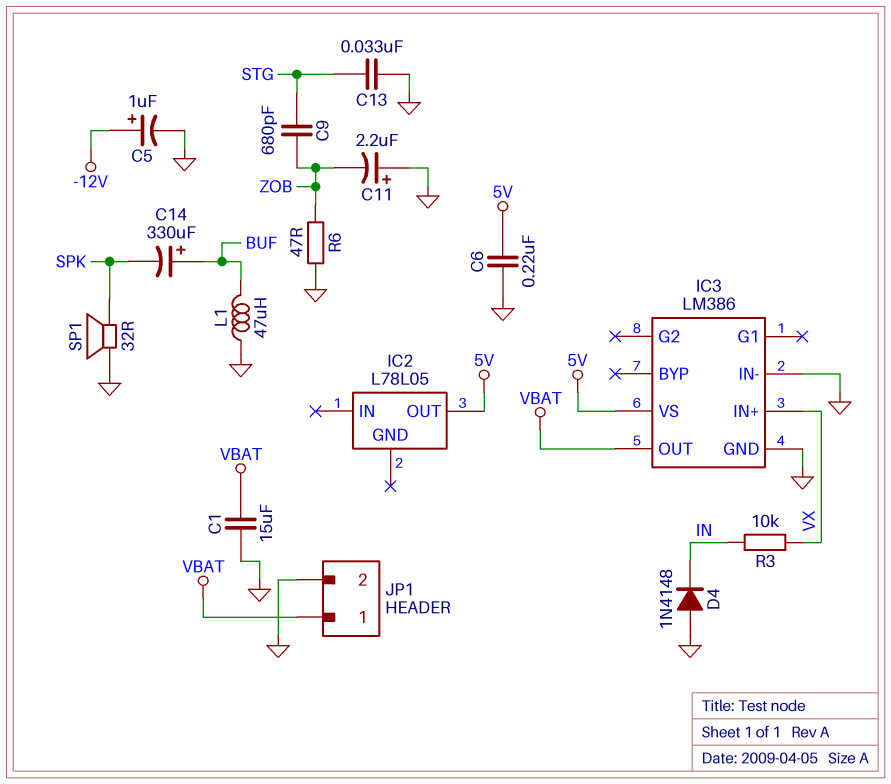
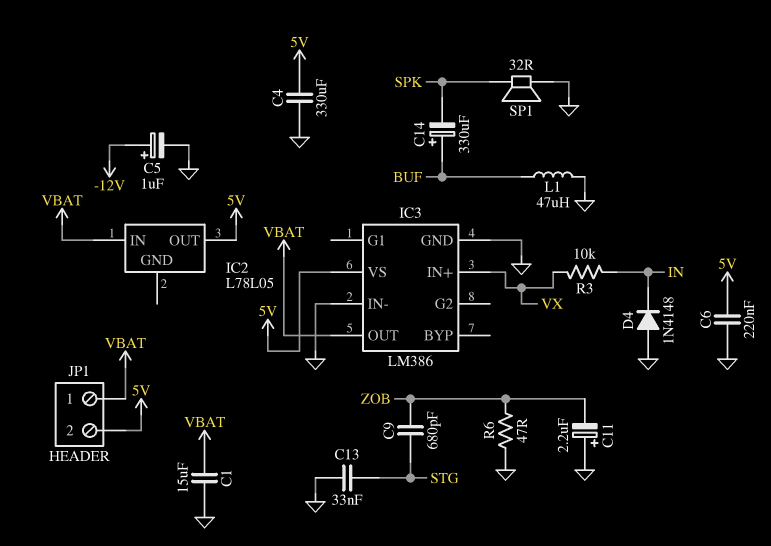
C4: none -> 330uF (5V, GND)
IC2 pin IN: none -> VBAT
JP1 pin 2: GND -> 5V

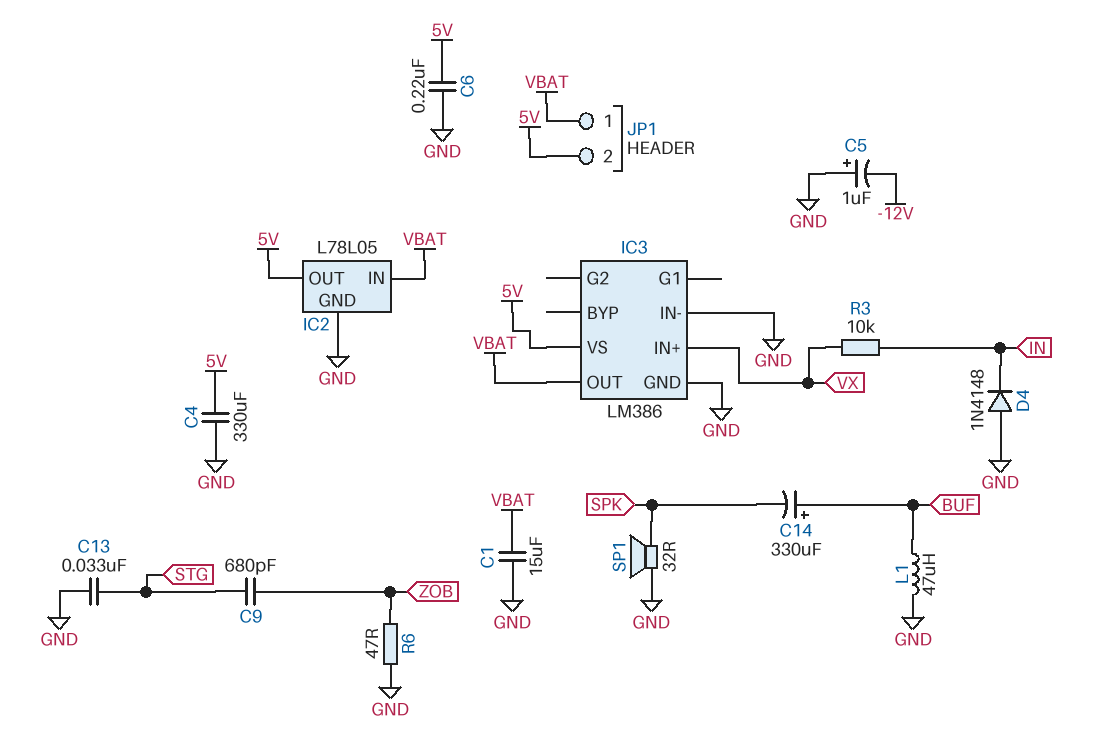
C5: 1uF (plus -12V, minus GND) -> 1uF (plus GND, minus -12V)
C11: 2.2uF (plus GND, minus ZOB) -> none
IC2 pin GND: none -> GND

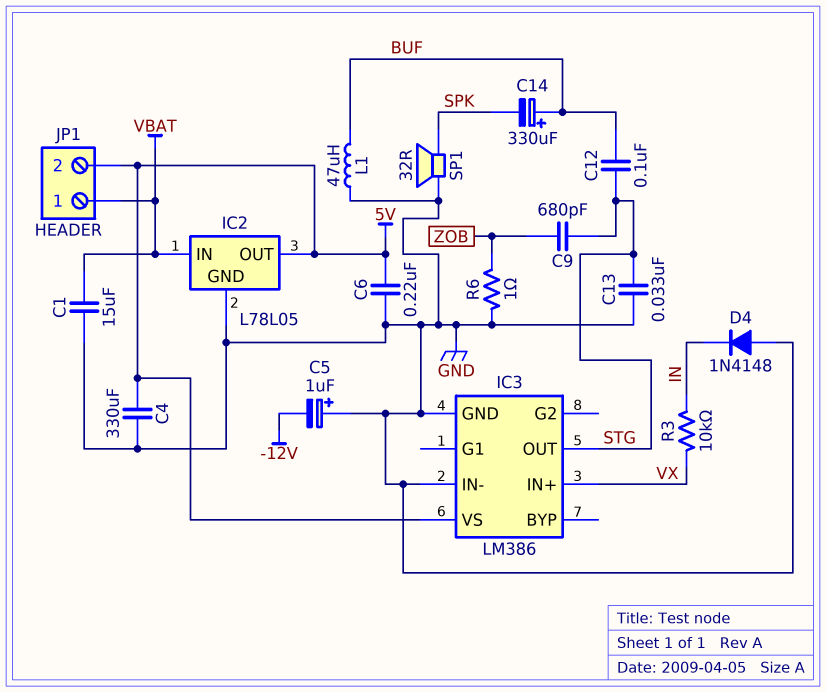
C12: none -> 100nF (BUF, STG)
IC3 pin OUT: VBAT -> STG
R6: 47 (GND, ZOB) -> 1 (GND, ZOB)

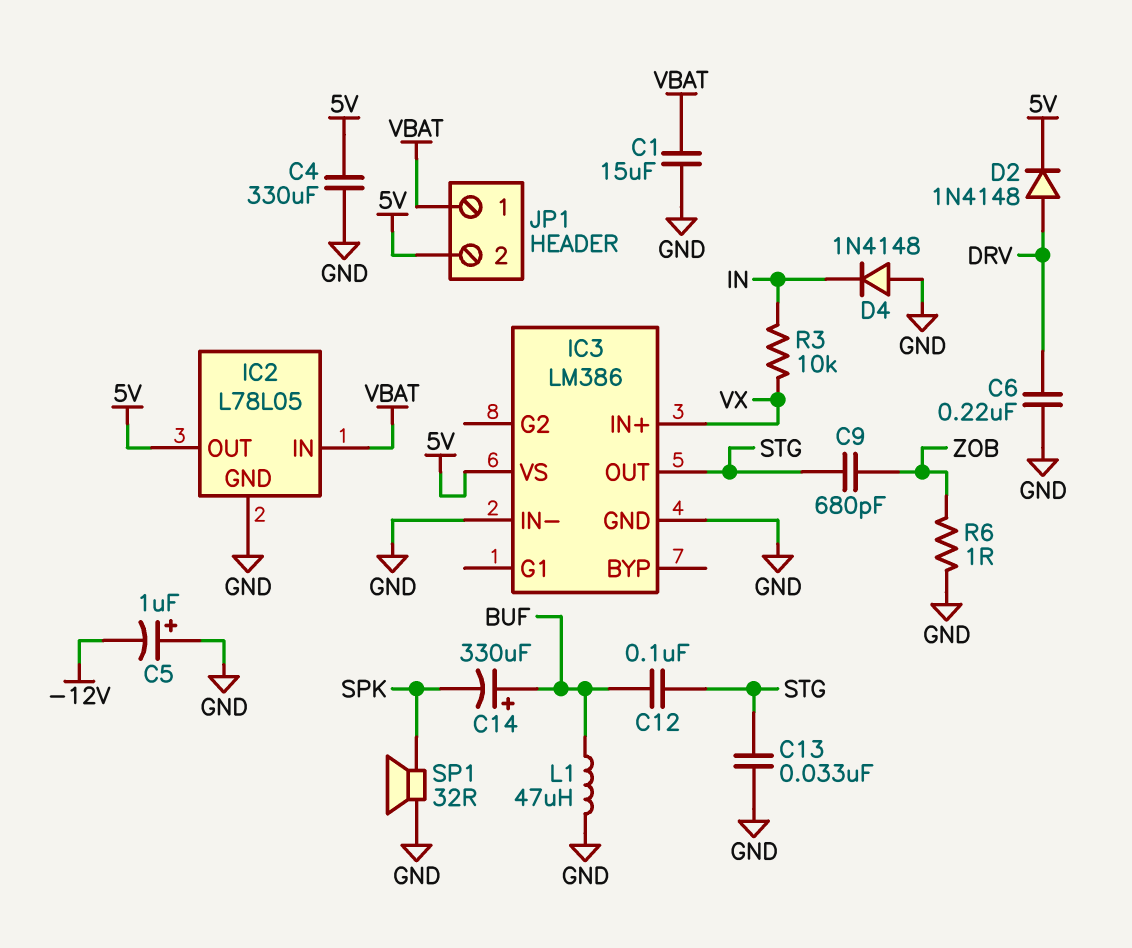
C6: 220nF (5V, GND) -> 220nF (DRV, GND)
D2: none -> diode 1N4148 (A DRV, K 5V)

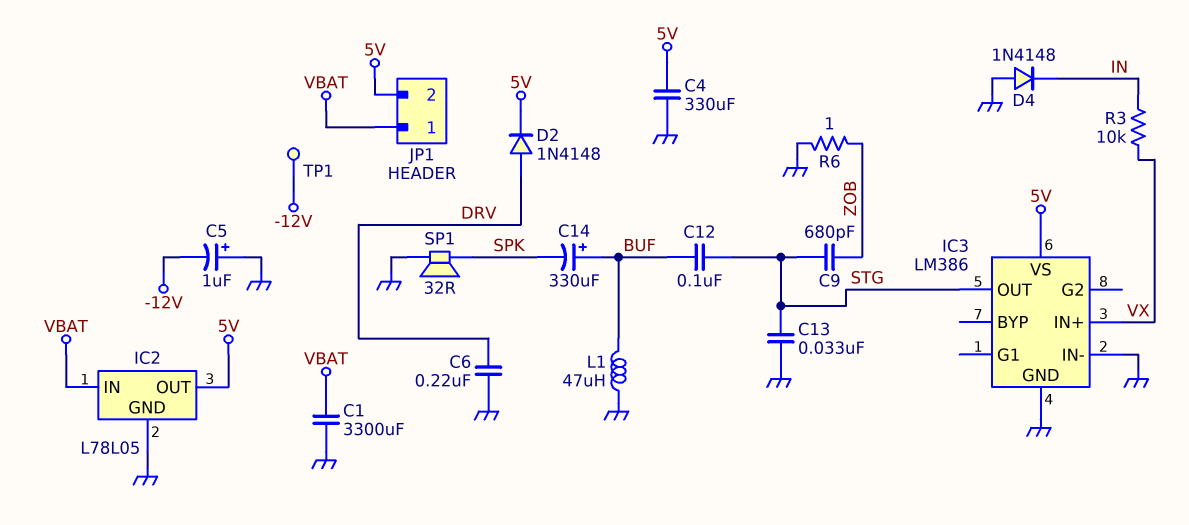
C1: 15uF (GND, VBAT) -> 3300uF (GND, VBAT)
TP1: none -> test point (-12V)

